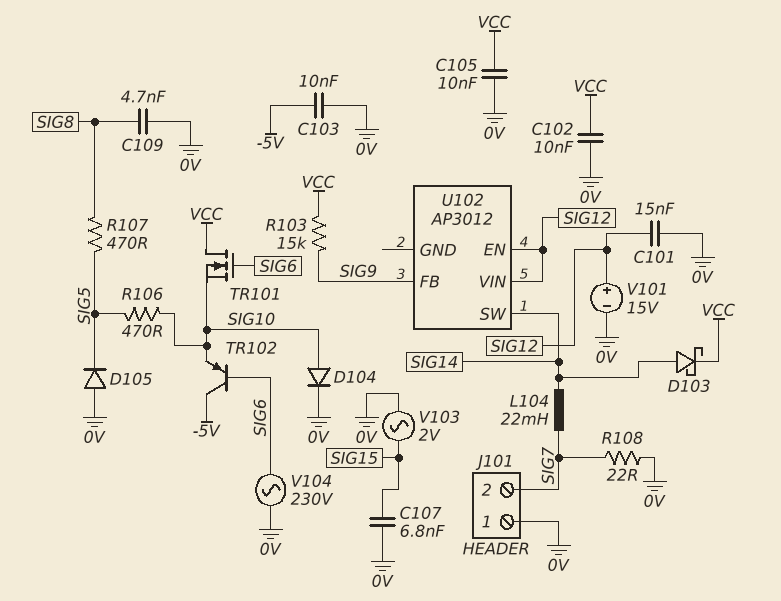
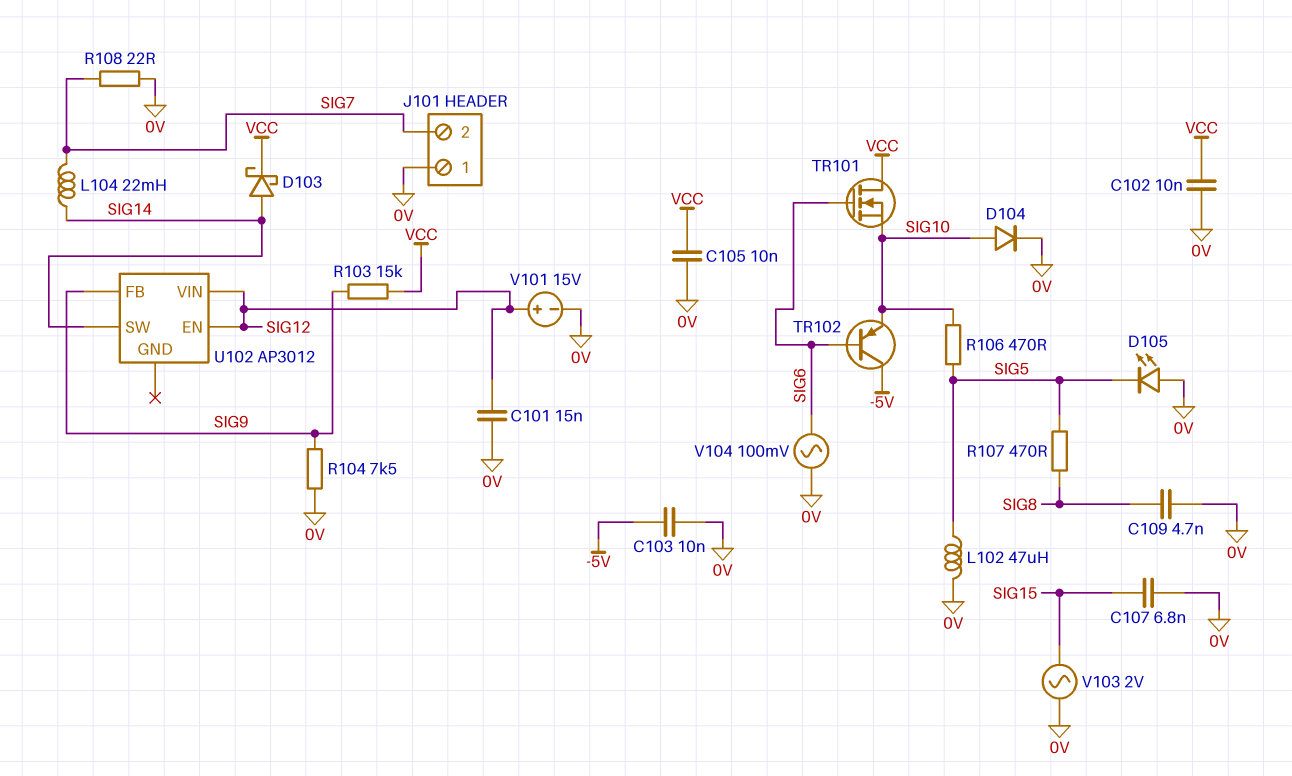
D105: diode (A 0V, K SIG5) -> LED (A 0V, K SIG5)
L102: none -> 47uH (0V, SIG5)
R104: none -> 7.5k (0V, SIG9)
V104: AC 230V (0V, SIG6) -> AC 100mV (0V, SIG6)

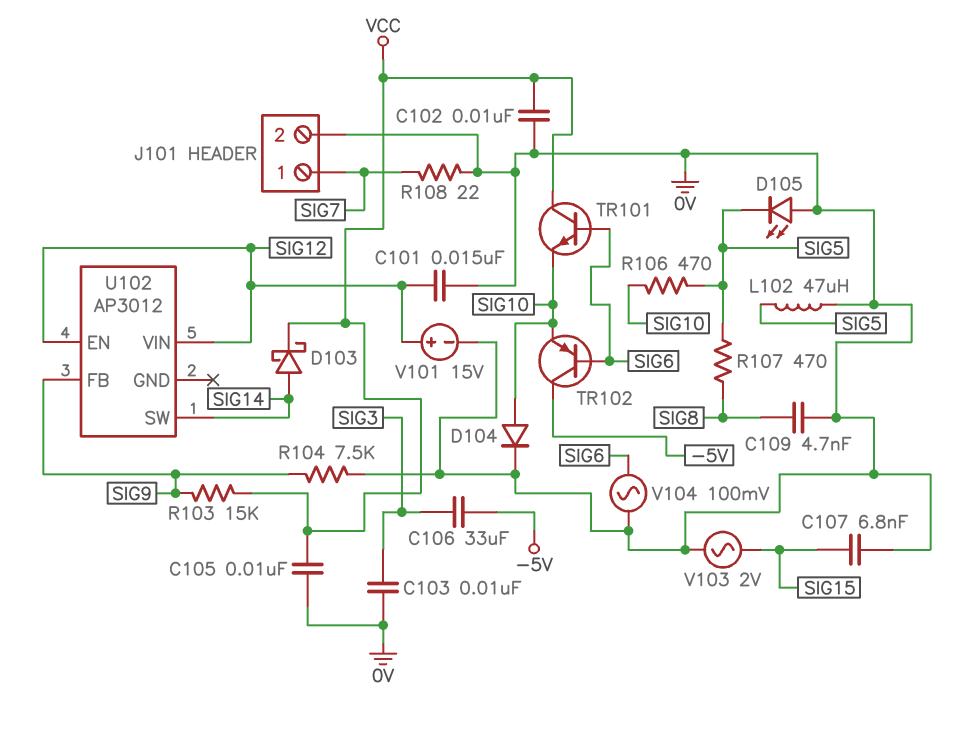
C103: 10nF (-5V, 0V) -> 10nF (0V, SIG3)
C106: none -> 33uF (-5V, SIG3)
J101 pin 1: 0V -> SIG7
J101 pin 2: SIG7 -> 0V
L104: 22mH (SIG7, SIG14) -> none
TR101: NMOS (G SIG6, D VCC, S SIG10) -> NPN (B SIG6, C VCC, E SIG10)

